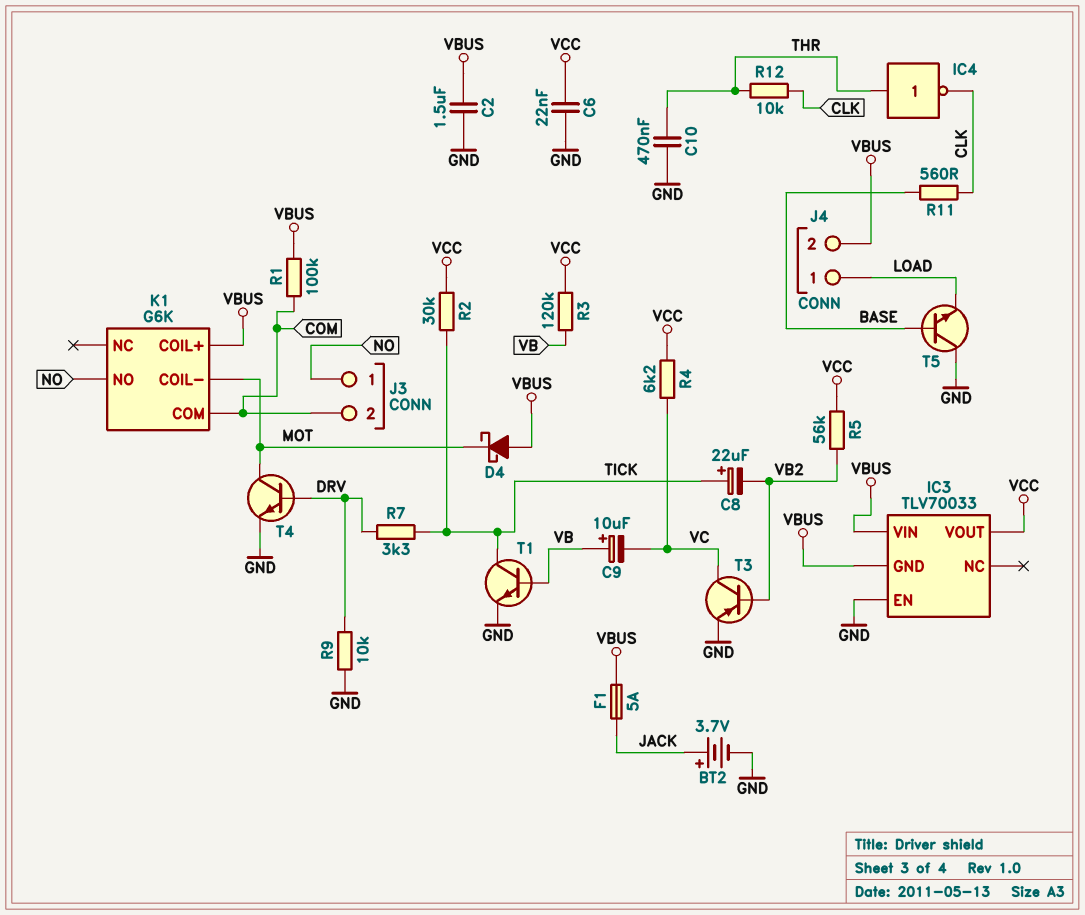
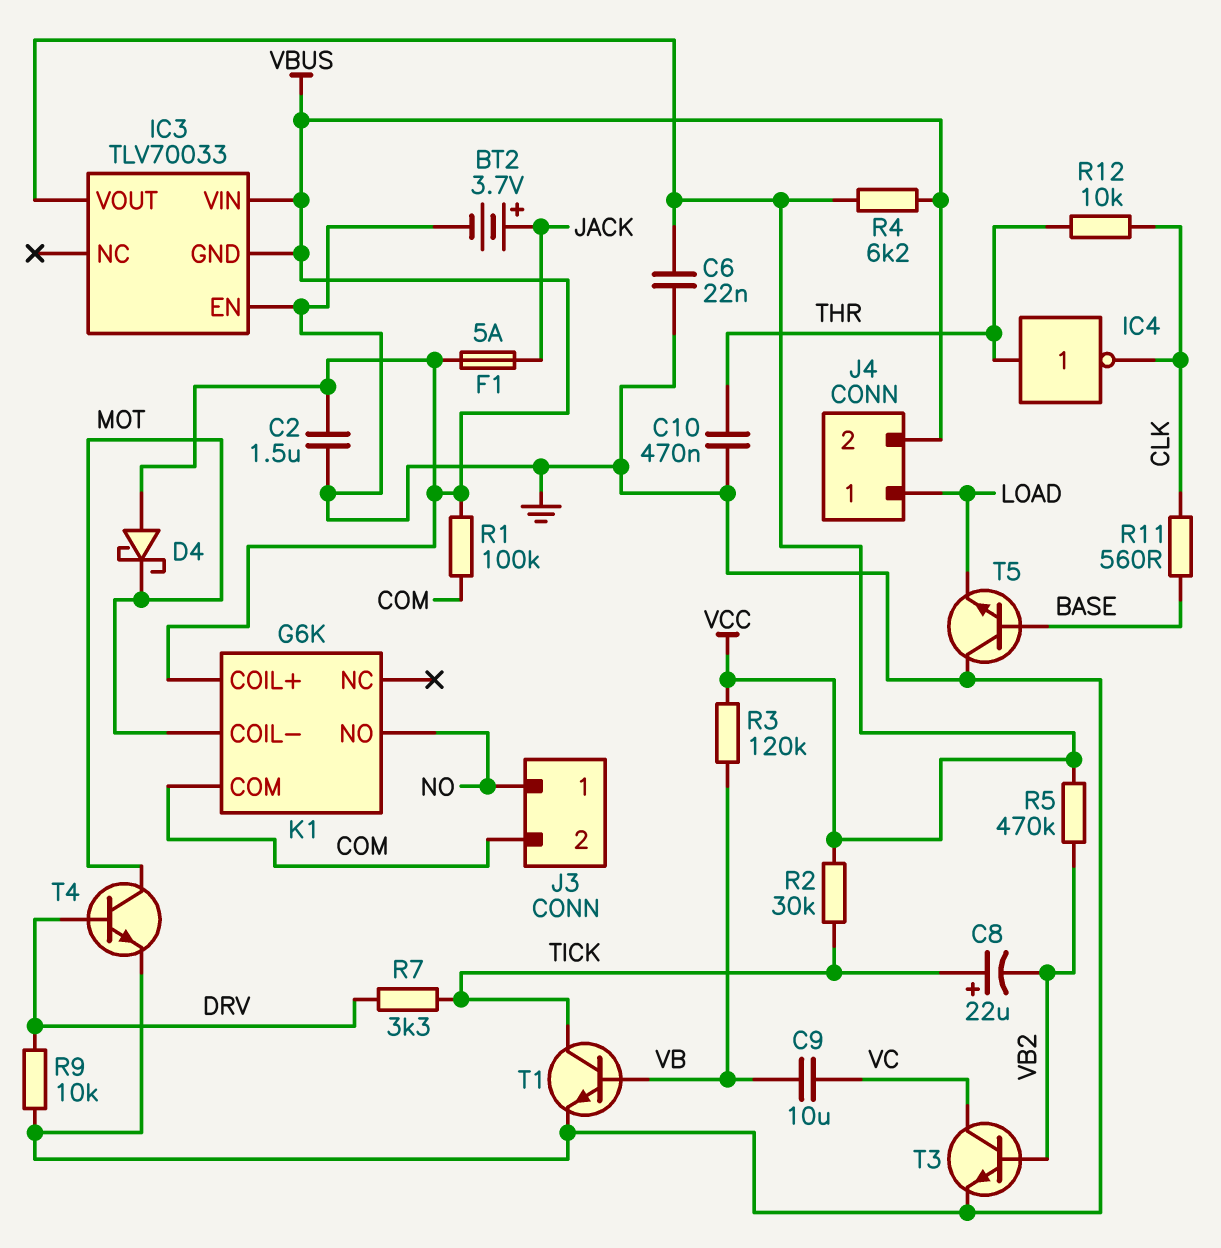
C9: 10uF (plus VB, minus VC) -> 10uF (VB, VC)
R4: 6.2k (VC, VCC) -> 6.2k (VBUS, VCC)
R5: 56k (VB2, VCC) -> 470k (VB2, VCC)
T3: PNP (B VB2, C VC, E GND) -> NPN (B VB2, C VC, E GND)

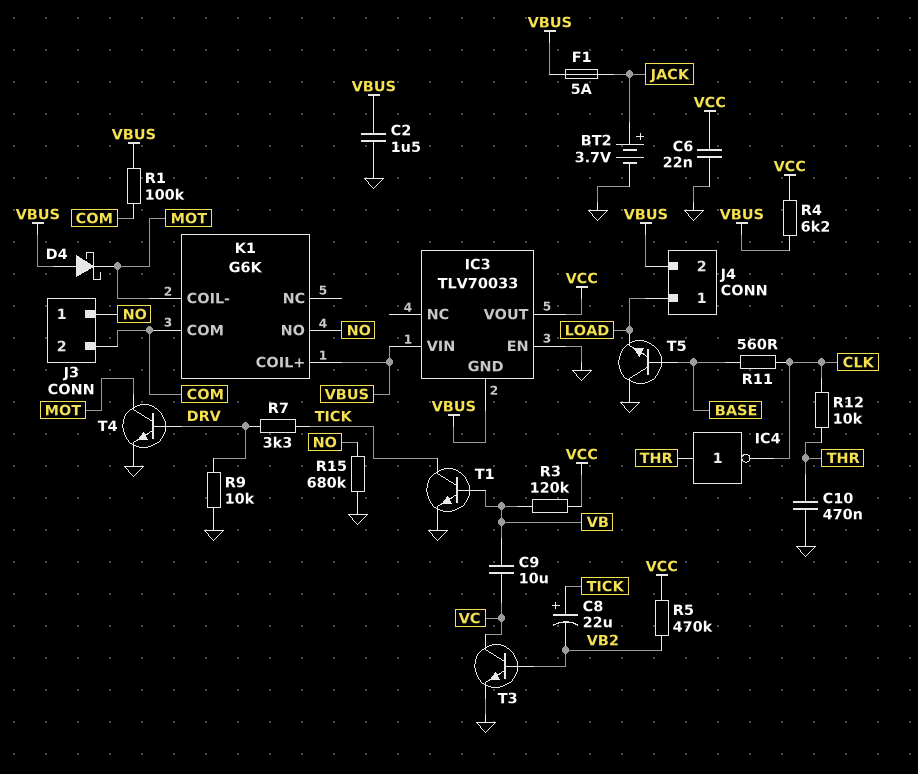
R2: 30k (TICK, VCC) -> none
R15: none -> 680k (GND, NO)

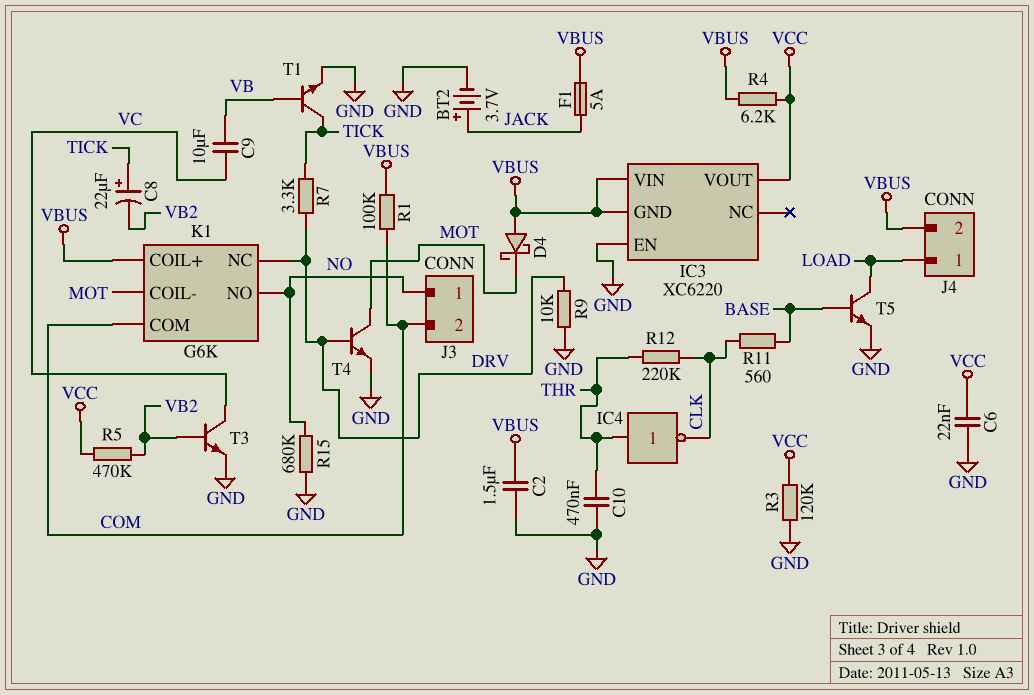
IC3: TLV70033 -> XC6220
K1 pin NC: none -> DRV
R3: 120k (VB, VCC) -> 120k (GND, VCC)
R12: 10k (CLK, THR) -> 220k (CLK, THR)
T5: NPN (B BASE, C GND, E LOAD) -> NPN (B BASE, C LOAD, E GND)

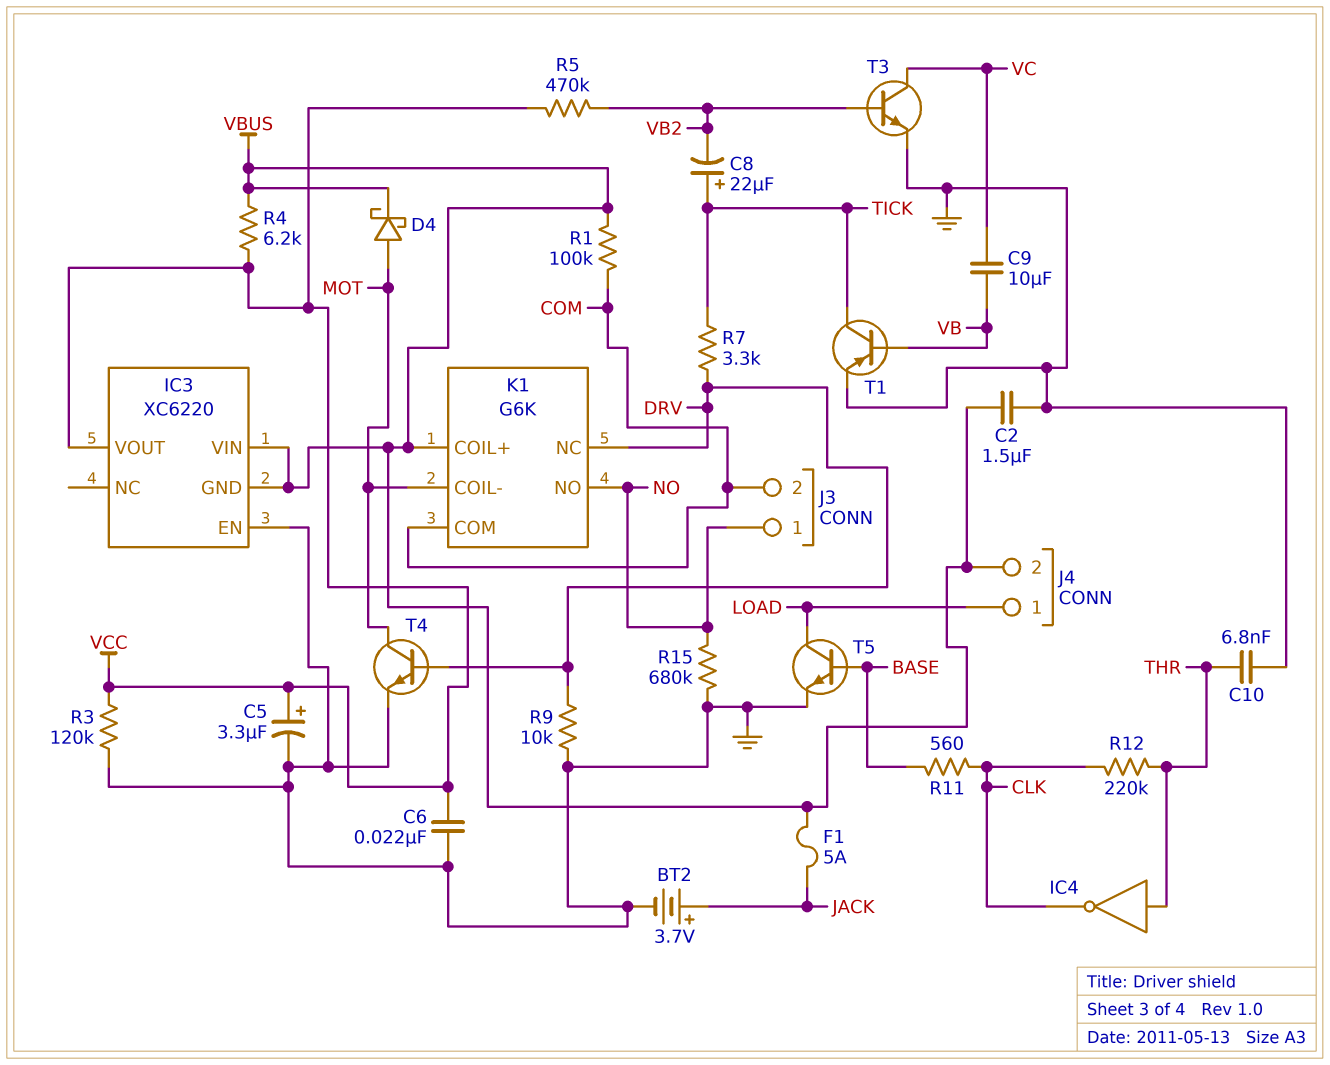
C5: none -> 3.3uF (plus VCC, minus GND)
C10: 470nF (GND, THR) -> 6.8nF (GND, THR)
D4: schottky (A VBUS, K MOT) -> schottky (A MOT, K VBUS)
T1: NPN (B VB, C TICK, E GND) -> PNP (B VB, C TICK, E GND)

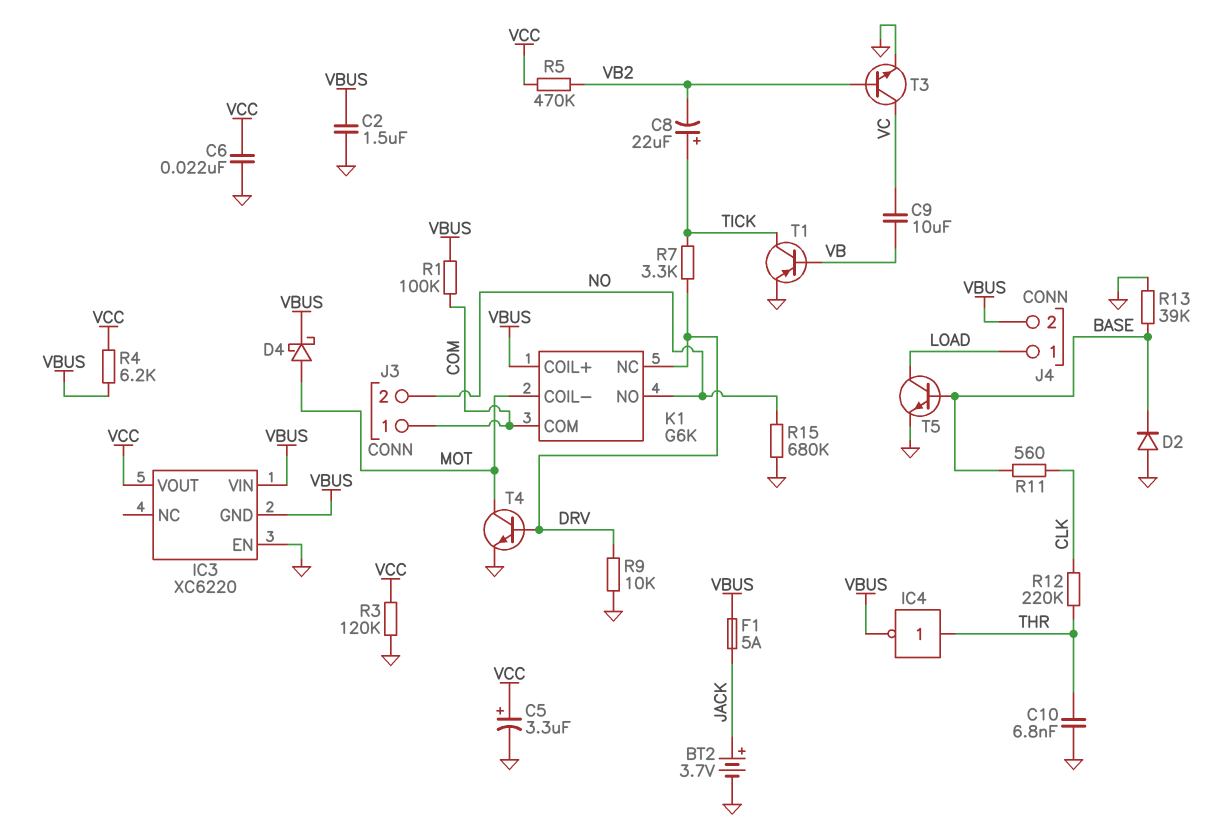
D2: none -> diode (A GND, K BASE)
IC4: NOT (in THR, out CLK) -> NOT (in THR, out VBUS)
J3 pin 1: NO -> COM
J3 pin 2: COM -> NO
R13: none -> 39k (BASE, GND)

